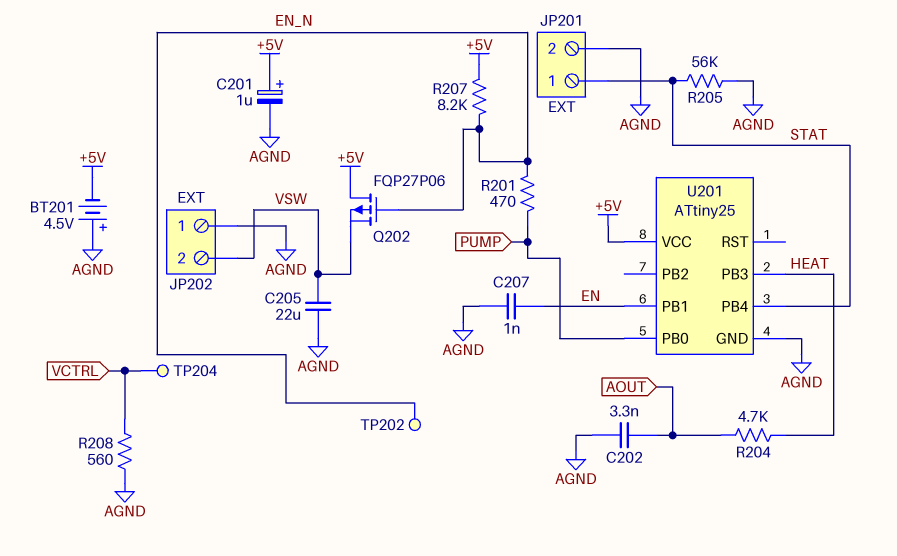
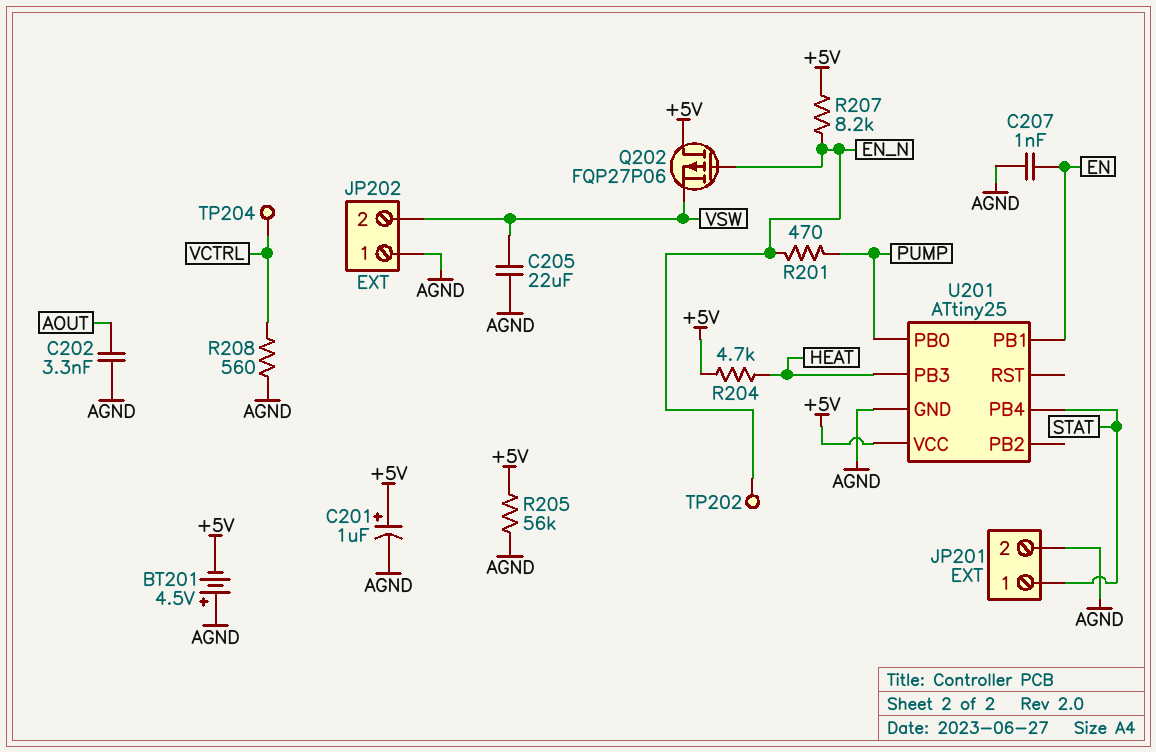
R204: 4.7k (AOUT, HEAT) -> 4.7k (+5V, HEAT)
R205: 56k (AGND, STAT) -> 56k (+5V, AGND)

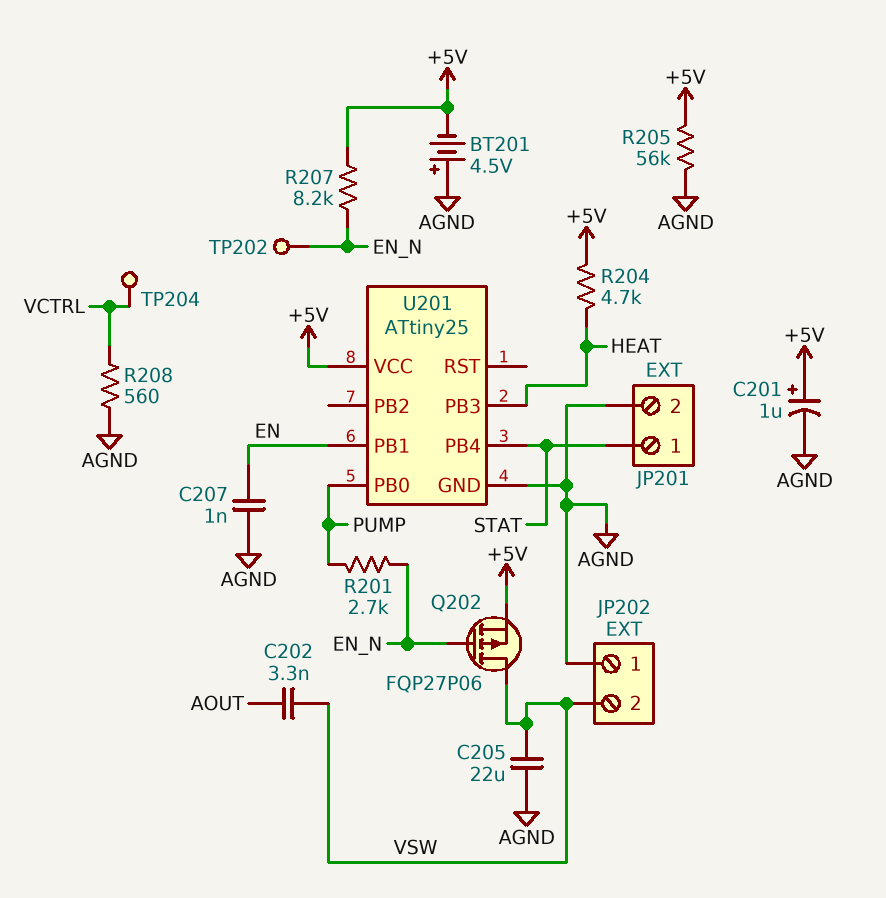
C202: 3.3nF (AGND, AOUT) -> 3.3nF (AOUT, VSW)
Q202: PMOS FQP27P06 (G EN_N, D +5V, S VSW) -> PMOS FQP27P06 (G EN_N, D VSW, S +5V)
R201: 470 (EN_N, PUMP) -> 2.7k (EN_N, PUMP)

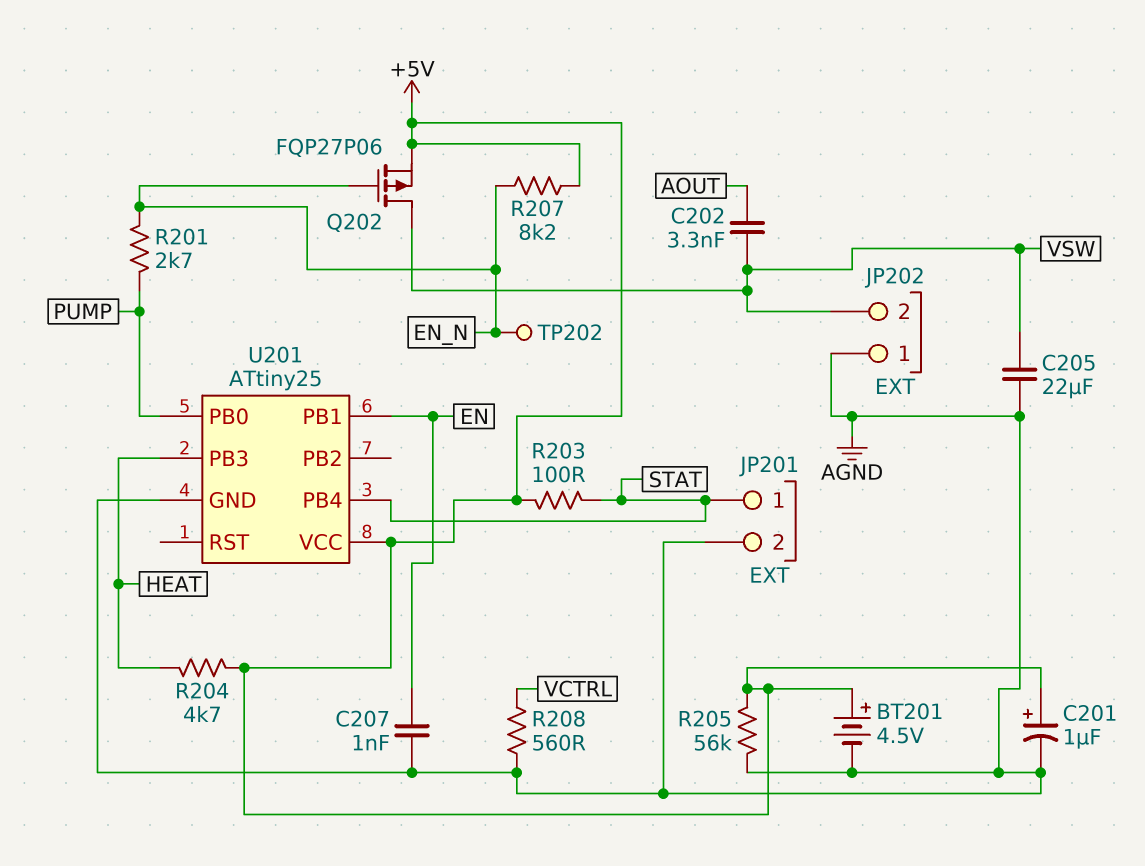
BT201: 4.5V (plus AGND, minus +5V) -> 4.5V (plus +5V, minus AGND)
R203: none -> 100 (+5V, STAT)
TP204: test point (VCTRL) -> none

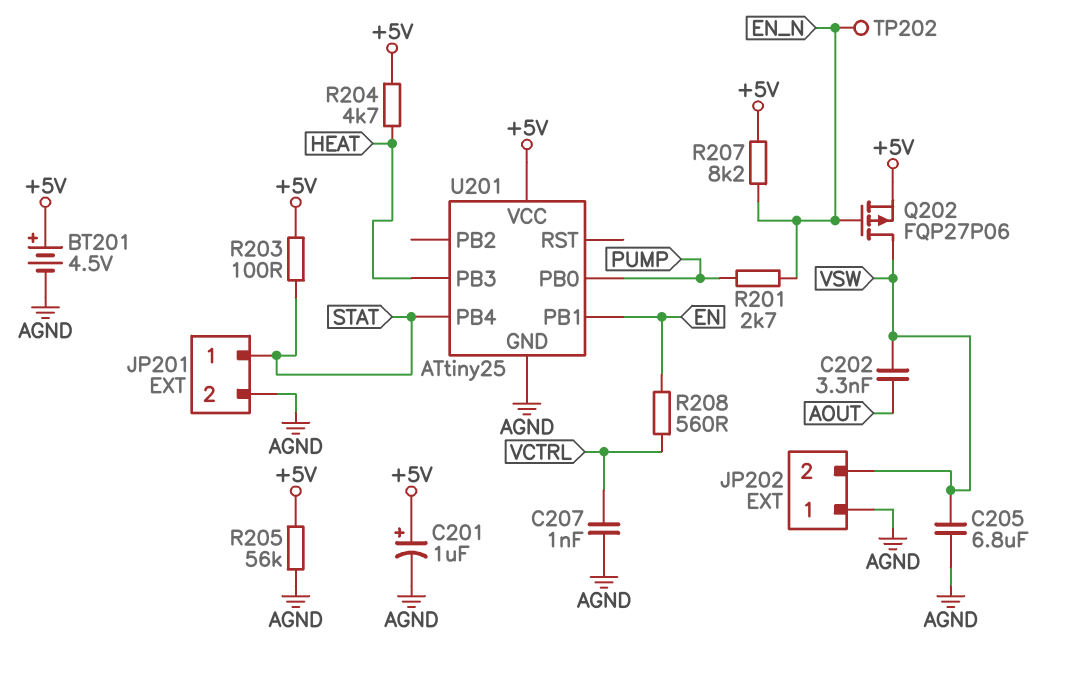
C205: 22uF (AGND, VSW) -> 6.8uF (AGND, VSW)
C207: 1nF (AGND, EN) -> 1nF (AGND, VCTRL)
R208: 560 (AGND, VCTRL) -> 560 (EN, VCTRL)

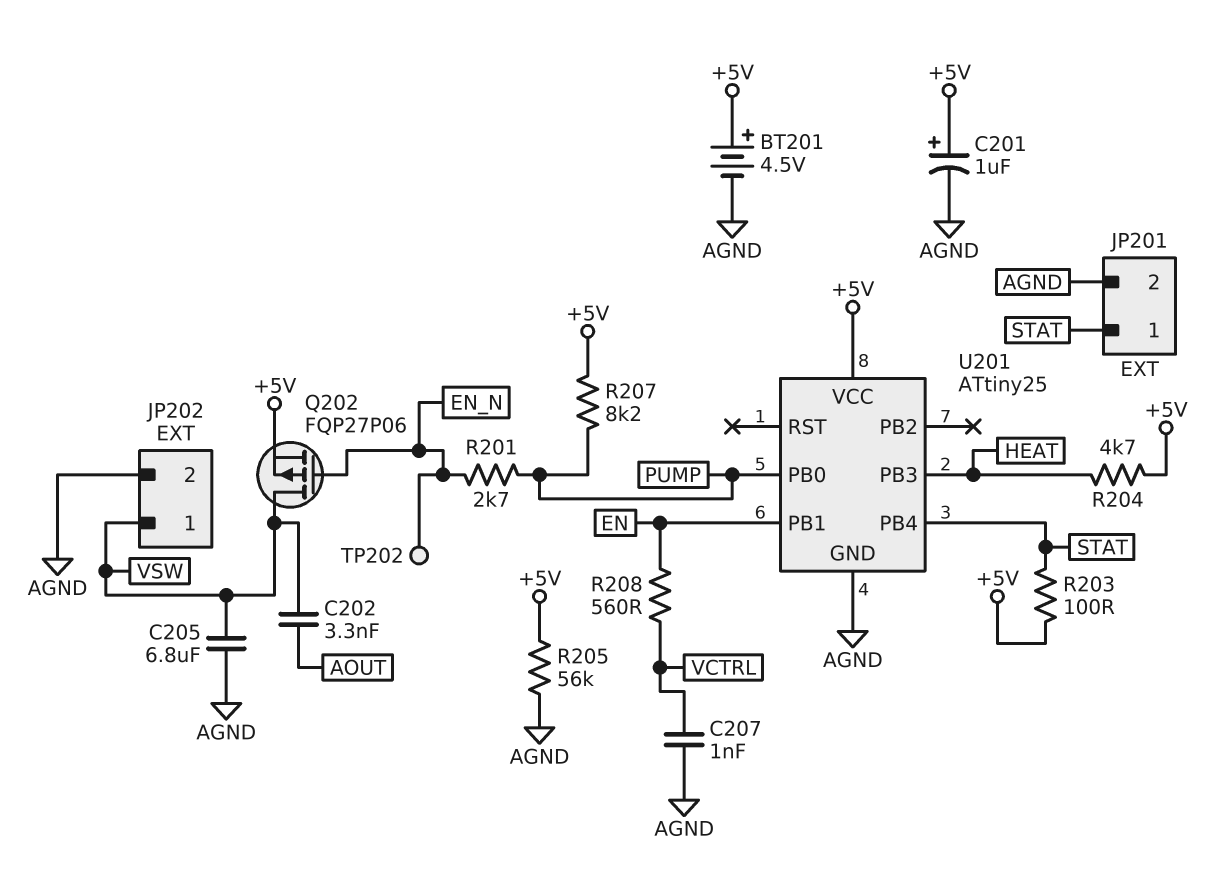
JP202 pin 1: AGND -> VSW
JP202 pin 2: VSW -> AGND
R207: 8.2k (+5V, EN_N) -> 8.2k (+5V, PUMP)

